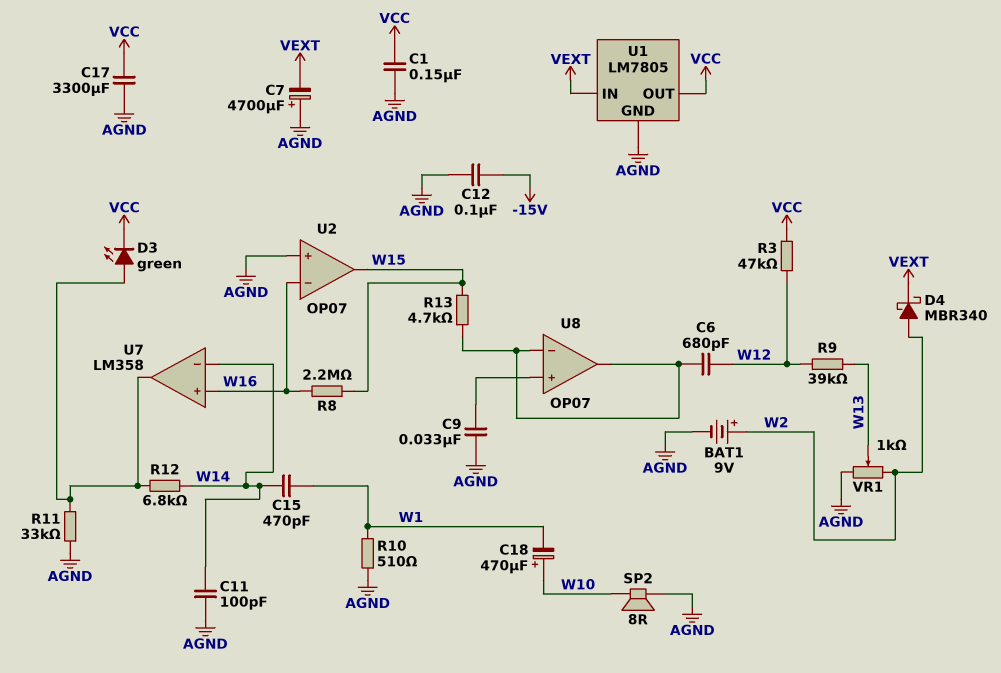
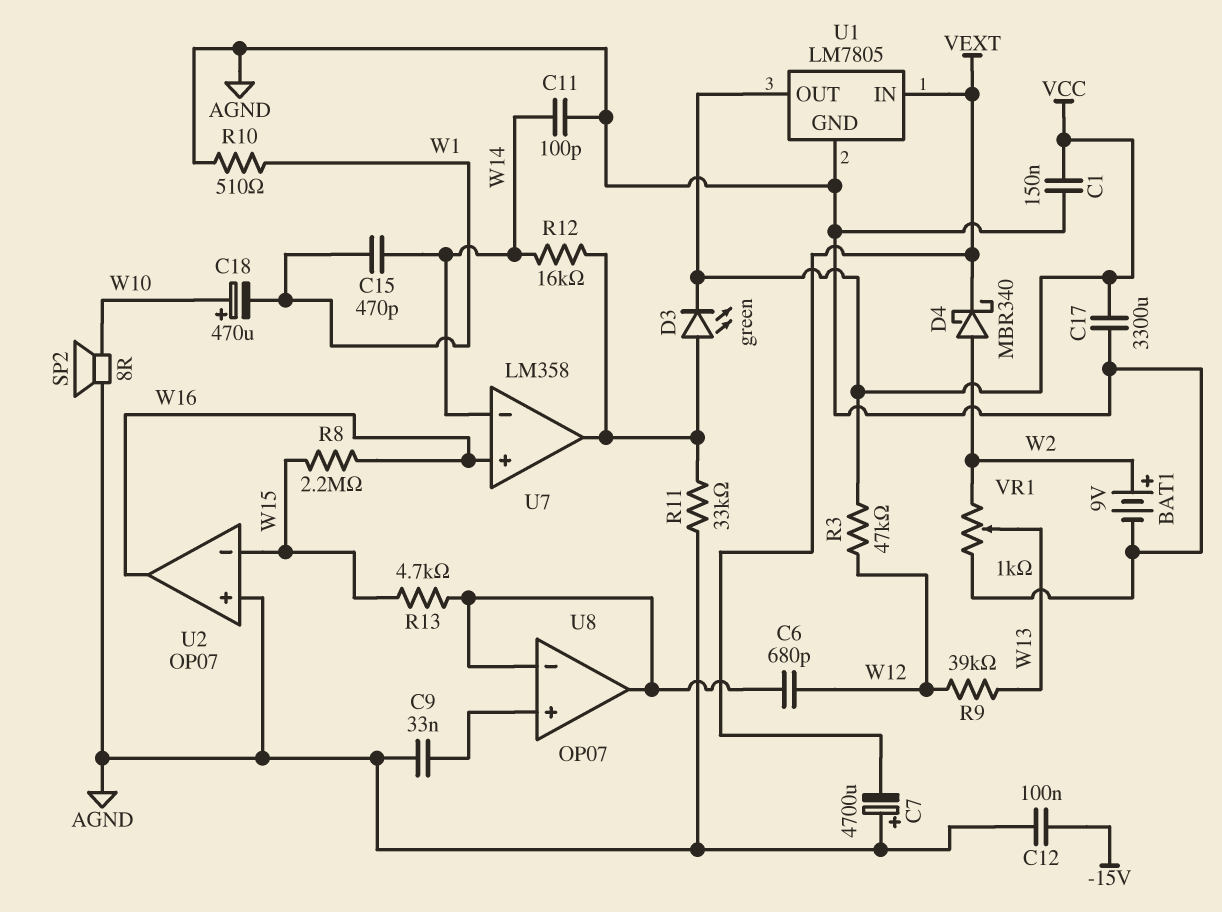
R12: 6.8k (U7/out, W14) -> 16k (U7/out, W14)
U2 pin in-: W16 -> W15
U2 pin out: W15 -> W16

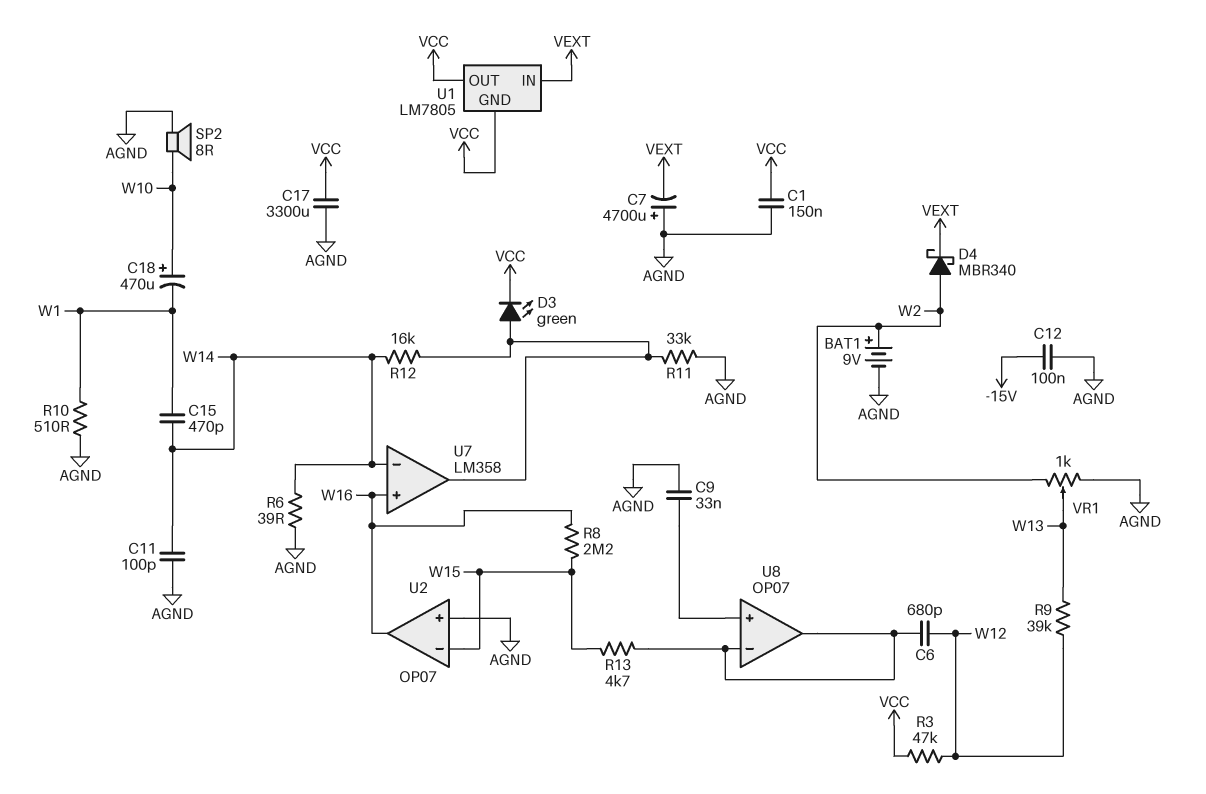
R6: none -> 39 (AGND, W14)
U1 pin GND: AGND -> VCC

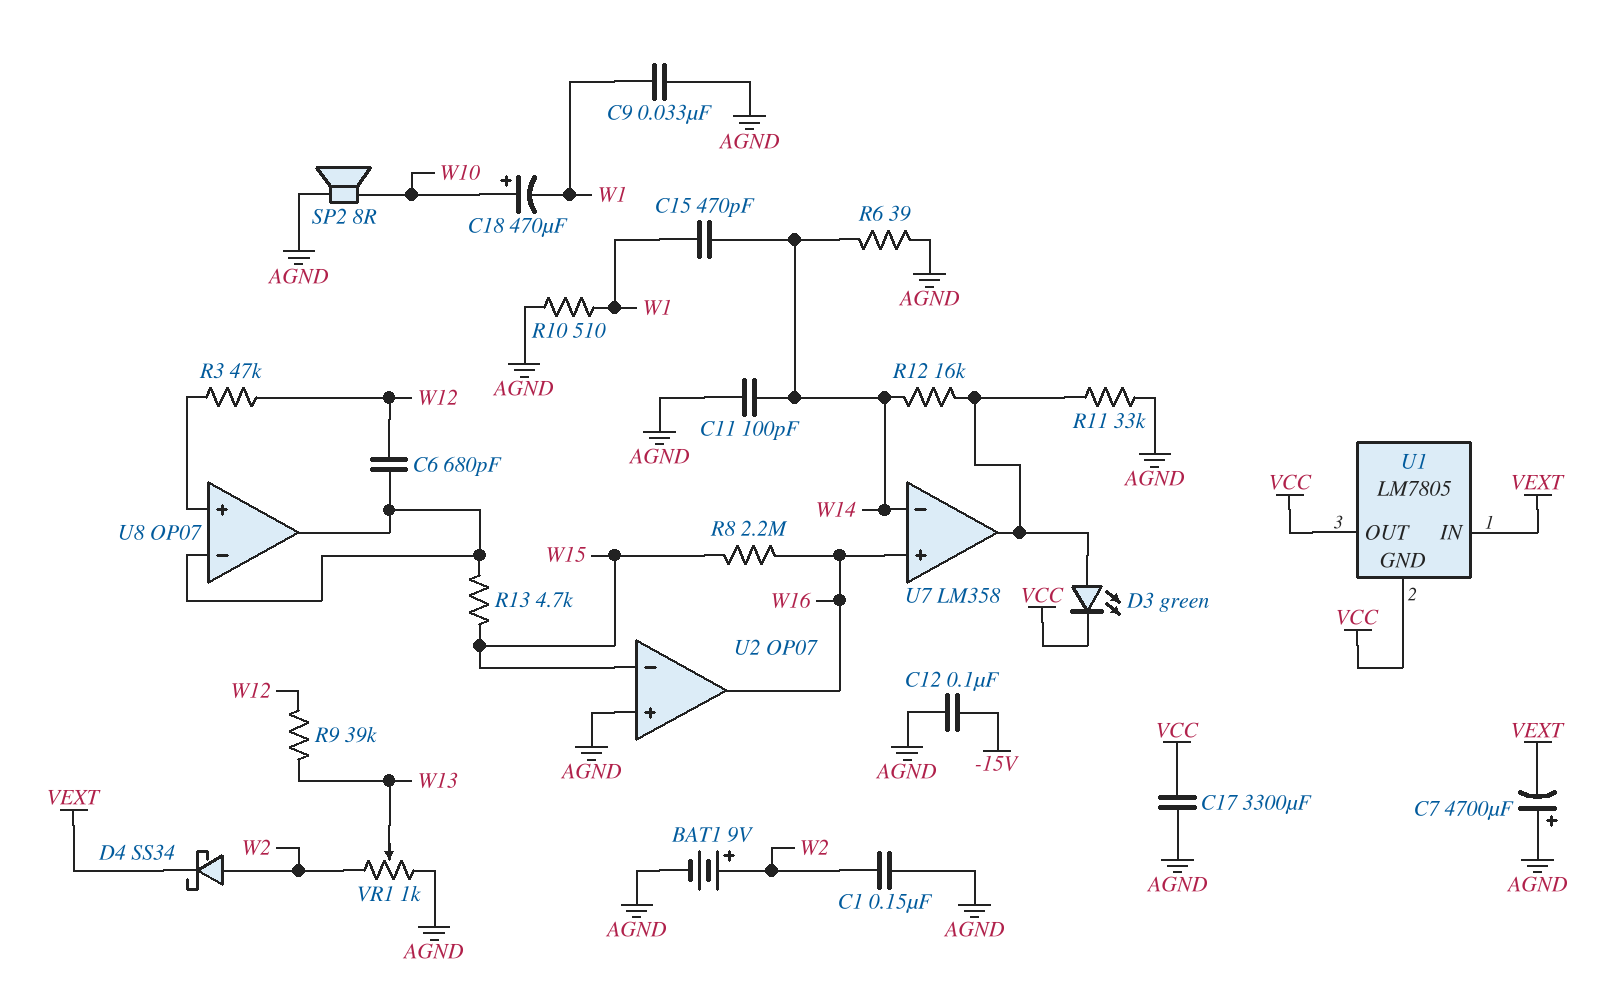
C1: 150nF (AGND, VCC) -> 150nF (AGND, W2)
C9: 33nF (AGND, U8/in+) -> 33nF (AGND, W1)
D4: schottky MBR340 (A W2, K VEXT) -> schottky SS34 (A W2, K VEXT)
R3: 47k (VCC, W12) -> 47k (U8/in+, W12)

